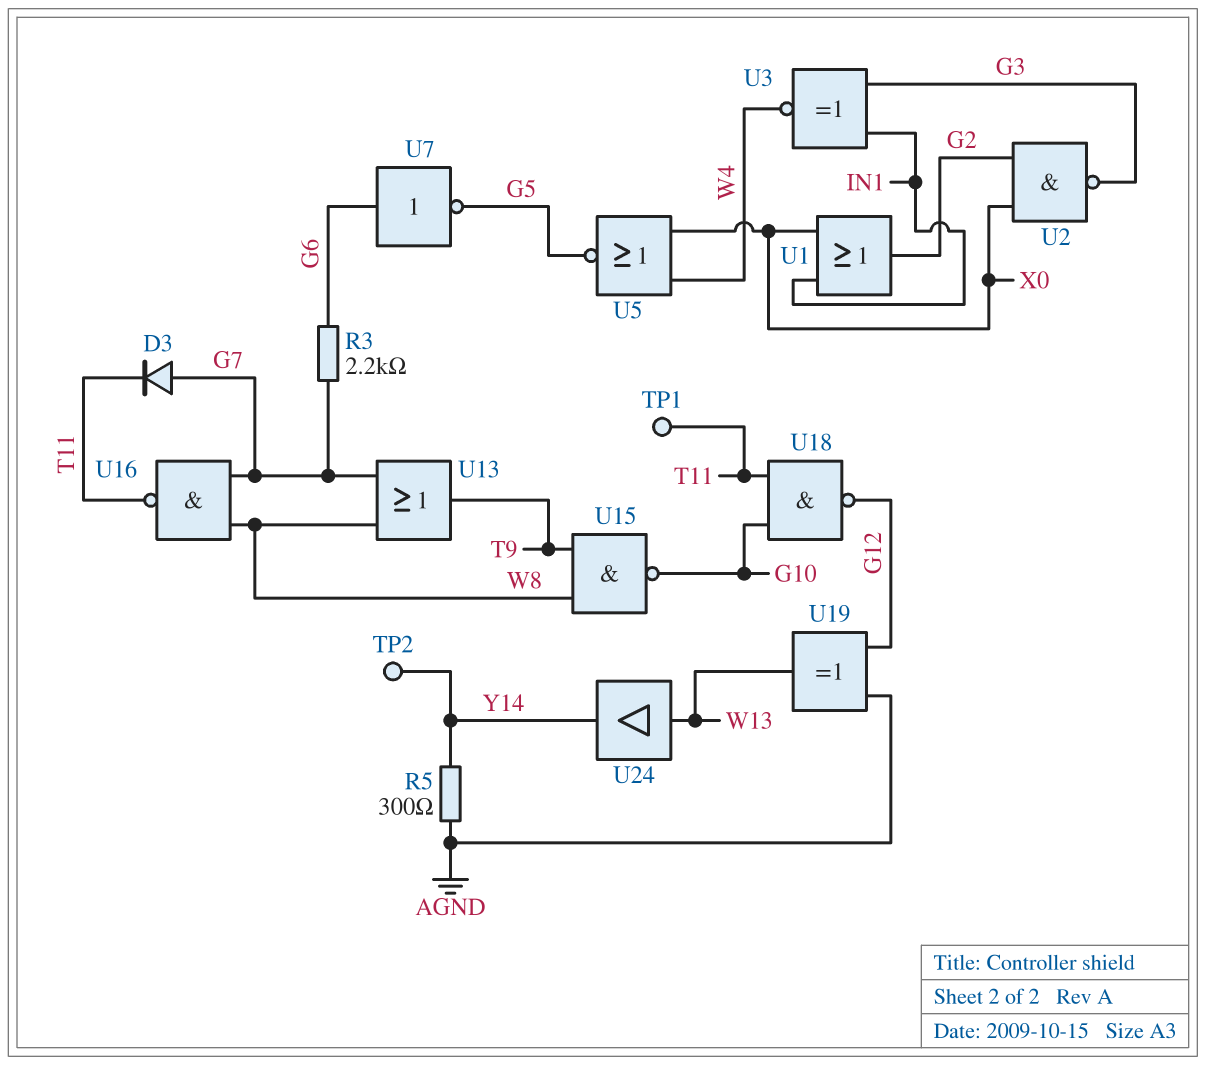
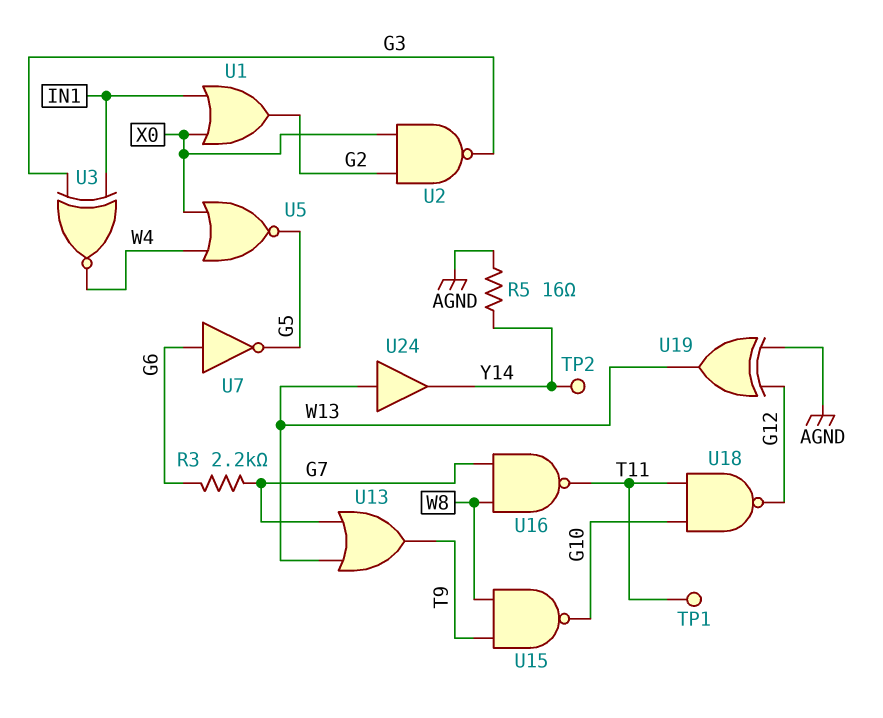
D3: diode (A G7, K T11) -> none
R5: 300 (AGND, Y14) -> 16 (AGND, Y14)
U13: OR (in G7, in W8, out T9) -> OR (in G7, in W13, out T9)

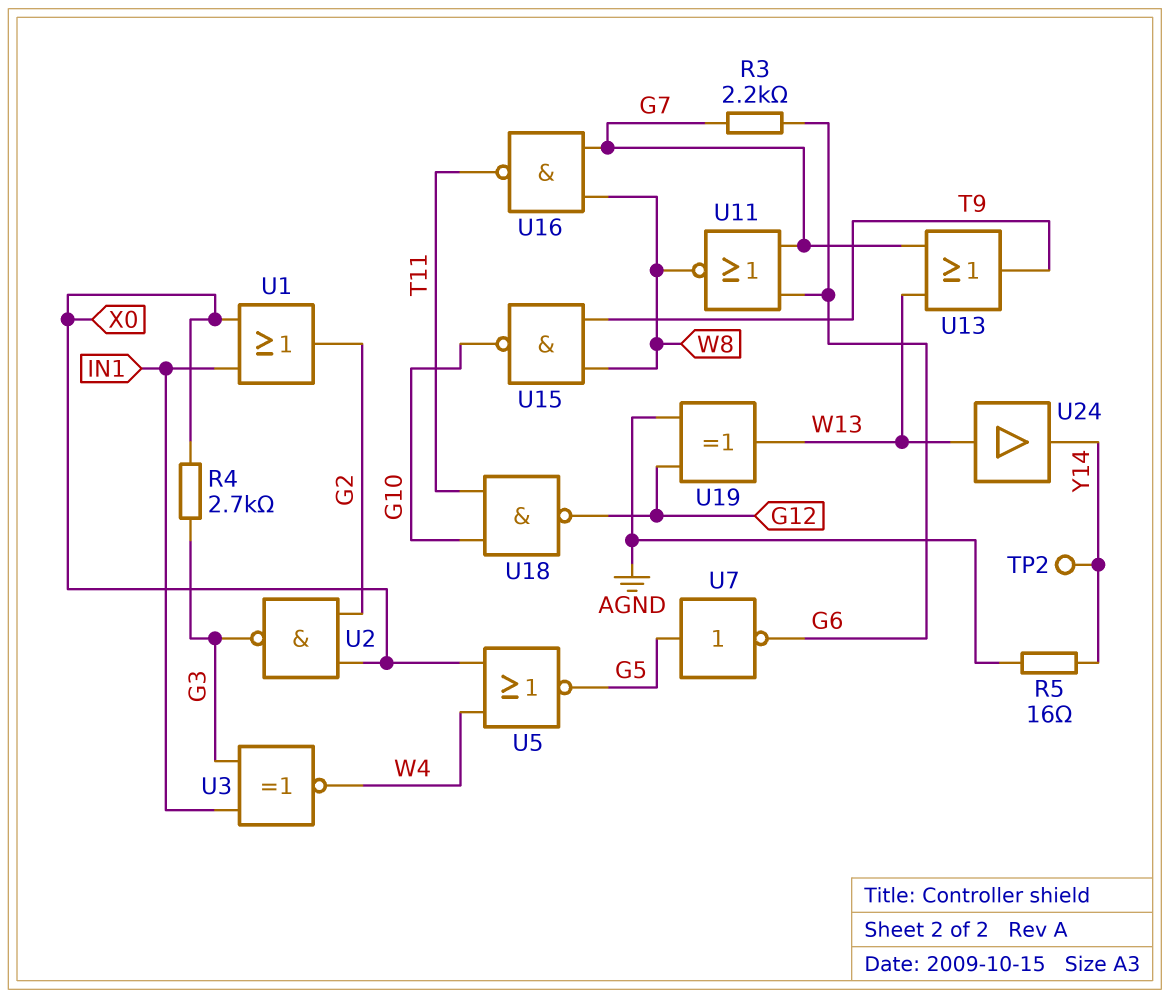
R4: none -> 2.7k (G3, X0)
TP1: test point (T11) -> none
U7: NOT (in G6, out G5) -> NOT (in G5, out G6)
U11: none -> NOR (in G6, in G7, out W8)

